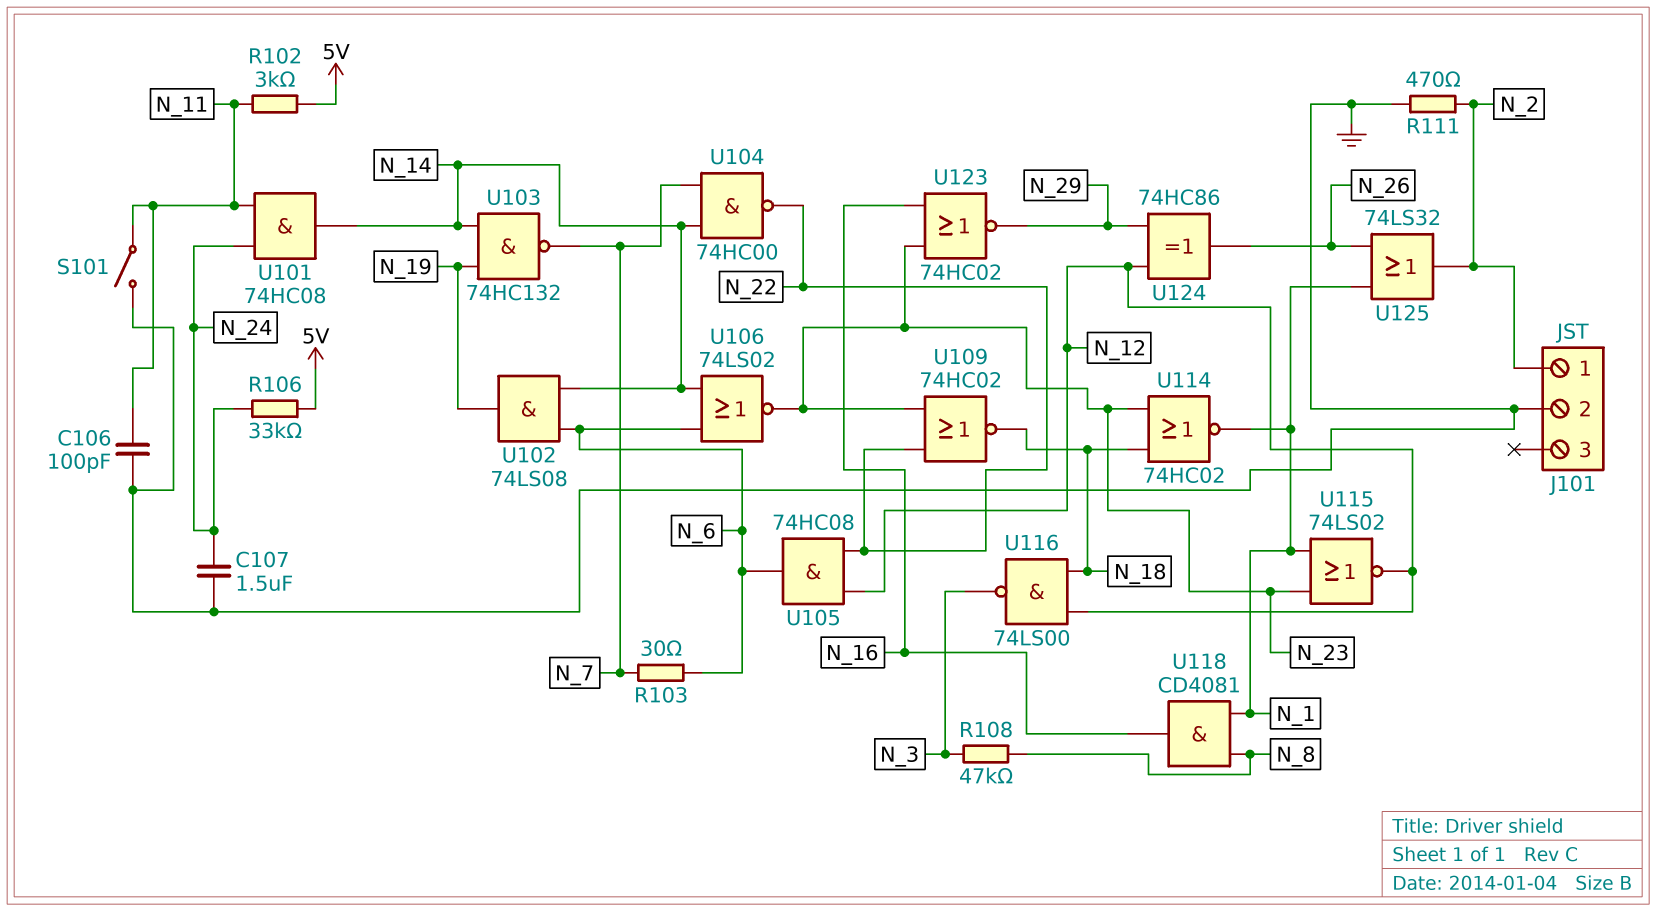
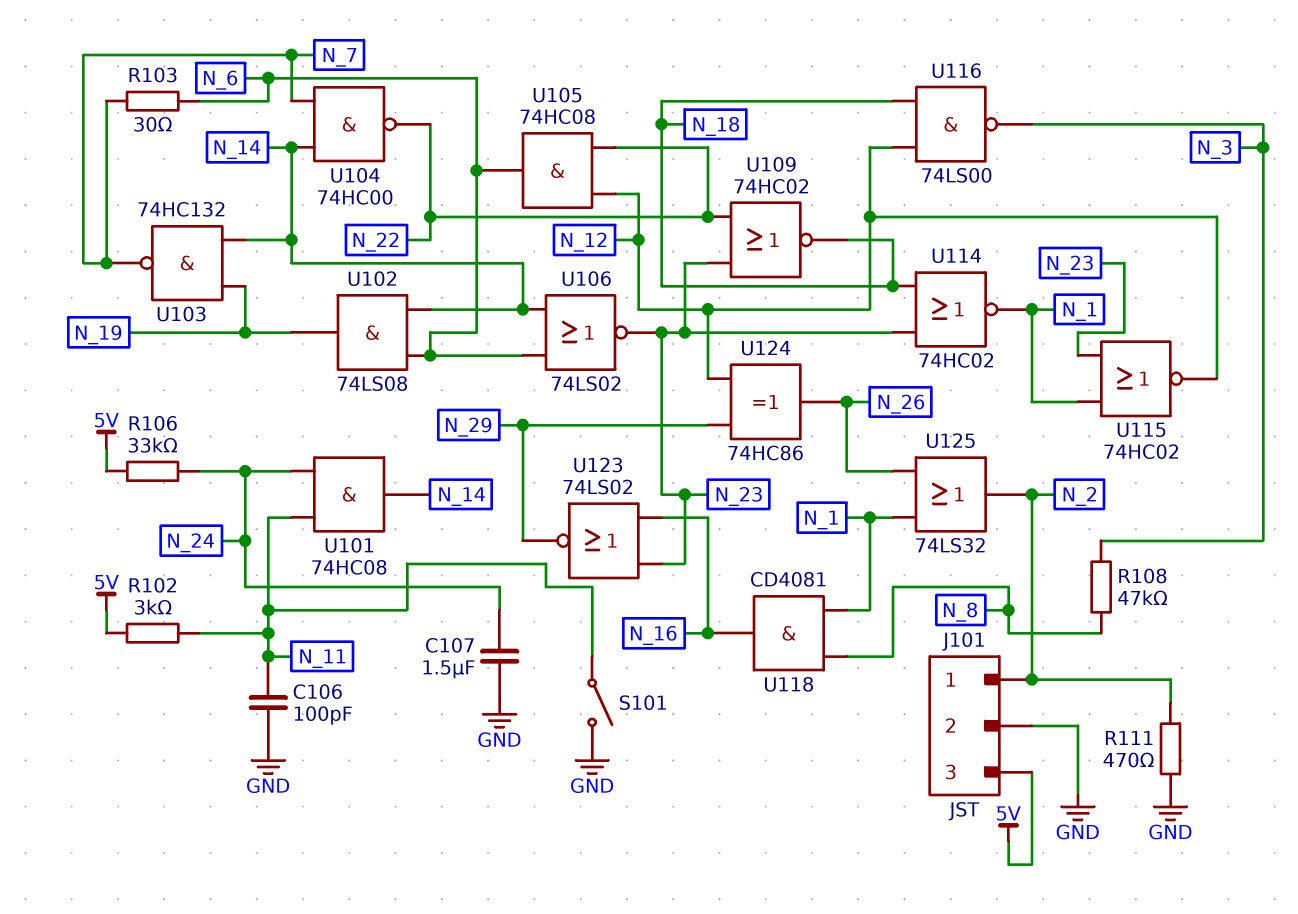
J101 pin 3: none -> 5V
U115: NOR 74LS02 (in N_1, in N_23, out N_12) -> NOR 74HC02 (in N_1, in N_23, out N_12)
U123: NOR 74HC02 (in N_16, in N_23, out N_29) -> NOR 74LS02 (in N_16, in N_23, out N_29)

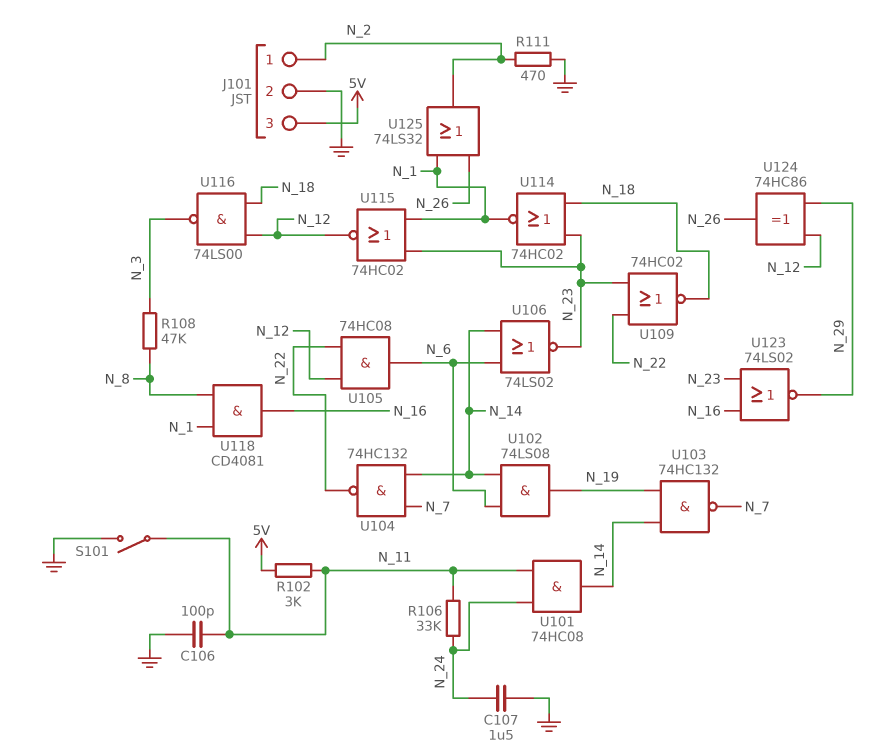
R103: 30 (N_6, N_7) -> none
R106: 33k (5V, N_24) -> 33k (N_11, N_24)
U104: NAND 74HC00 (in N_7, in N_14, out N_22) -> NAND 74HC132 (in N_7, in N_14, out N_22)

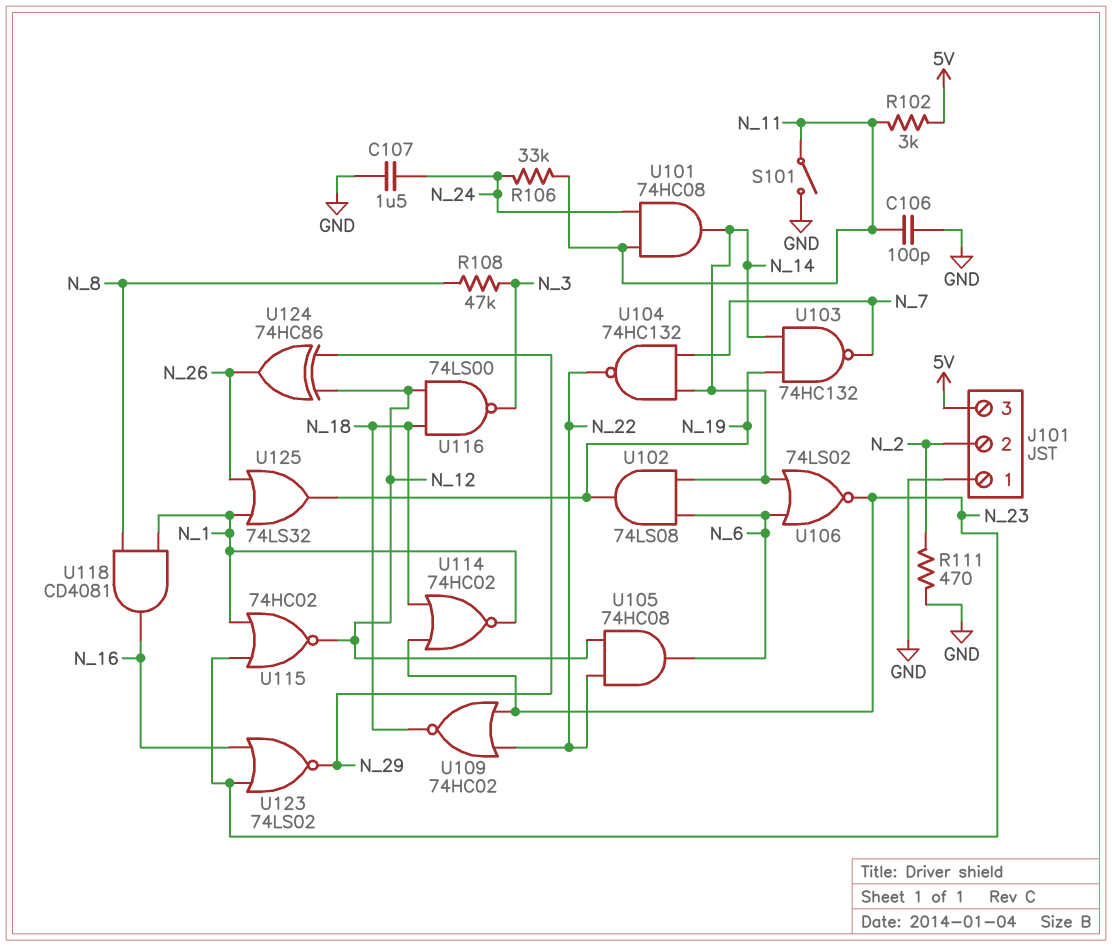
J101 pin 1: N_2 -> GND
J101 pin 2: GND -> N_2
U125: OR 74LS32 (in N_1, in N_26, out N_2) -> OR 74LS32 (in N_1, in N_26, out N_19)

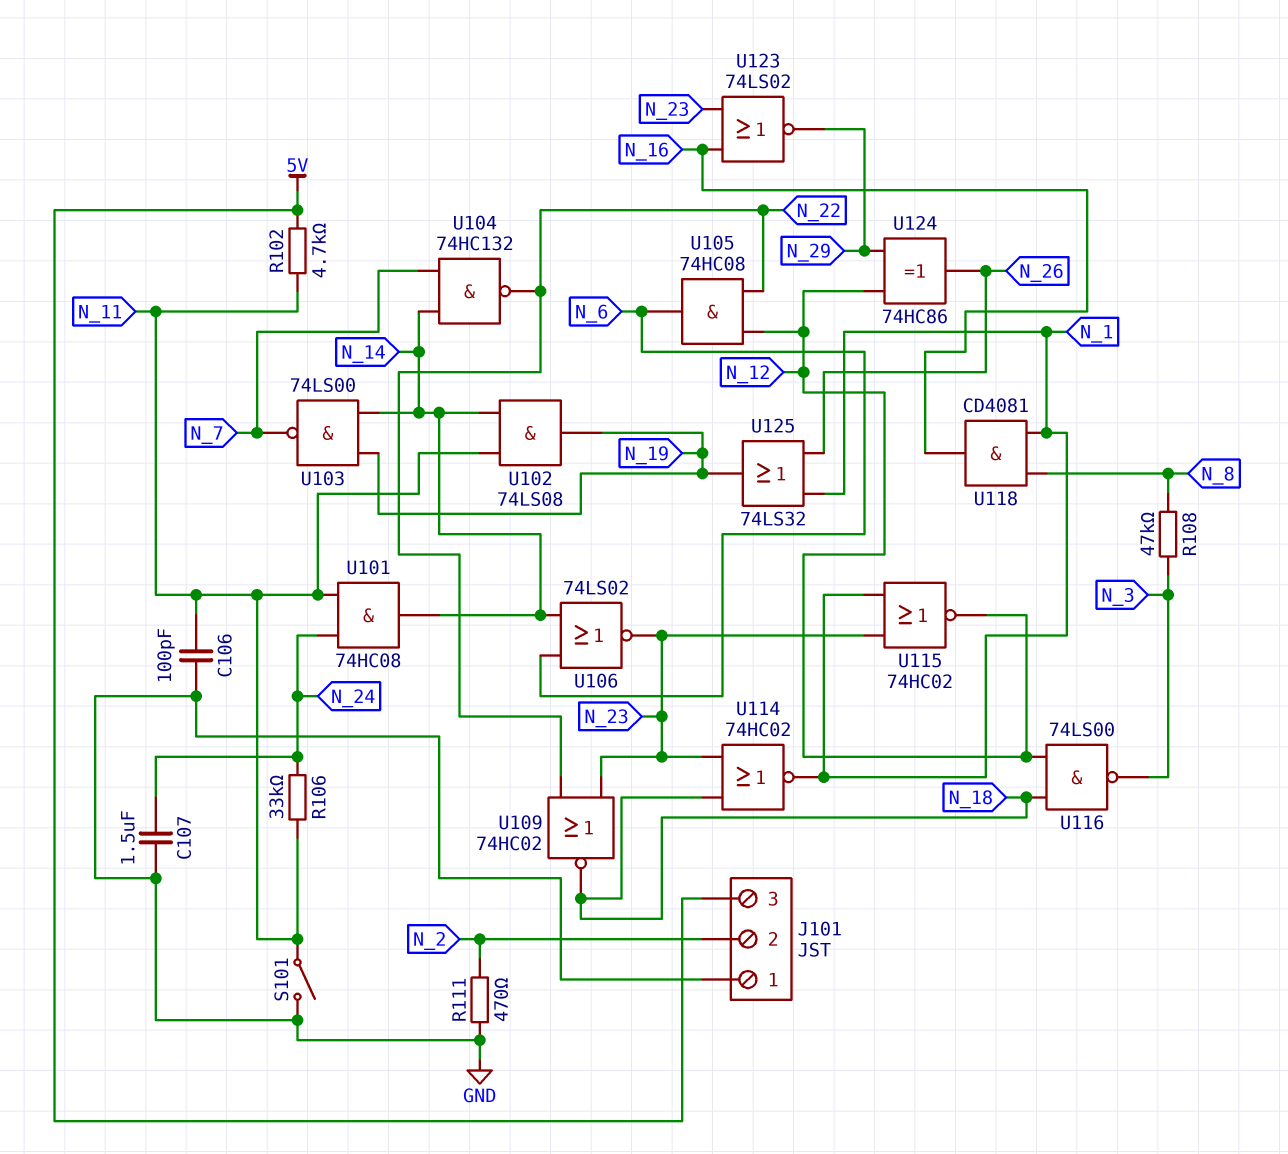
R102: 3k (5V, N_11) -> 4.7k (5V, N_11)
U102: AND 74LS08 (in N_6, in N_14, out N_19) -> AND 74LS08 (in N_11, in N_14, out N_19)
U103: NAND 74HC132 (in N_14, in N_19, out N_7) -> NAND 74LS00 (in N_14, in N_19, out N_7)

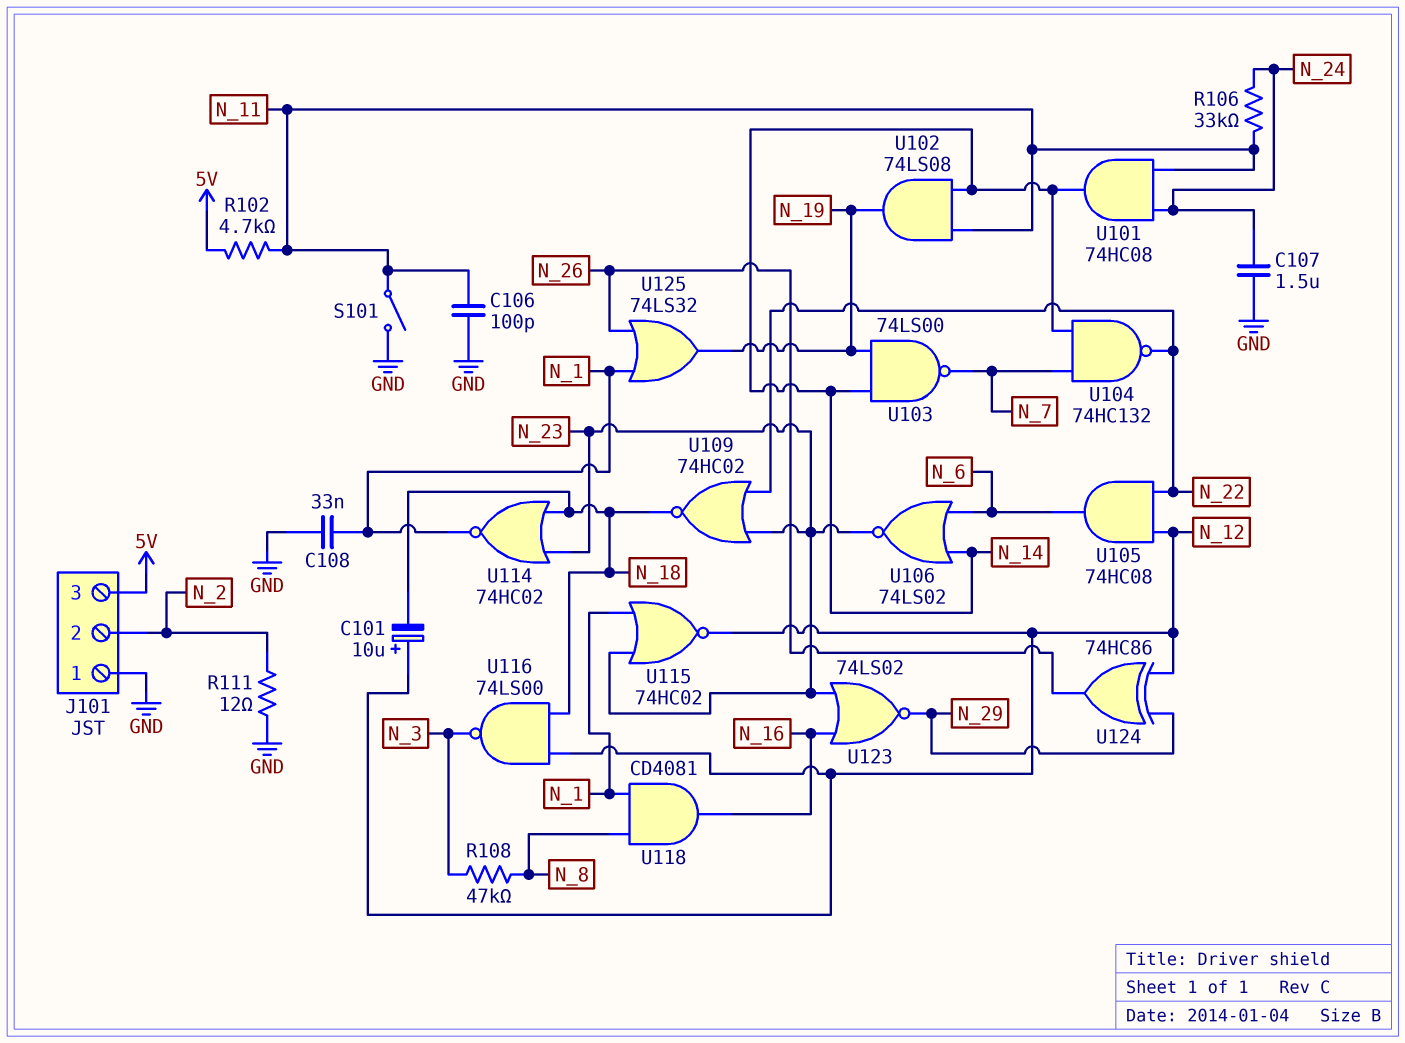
C101: none -> 10uF (plus N_12, minus N_18)
C108: none -> 33nF (GND, N_1)
R111: 470 (GND, N_2) -> 12 (GND, N_2)

